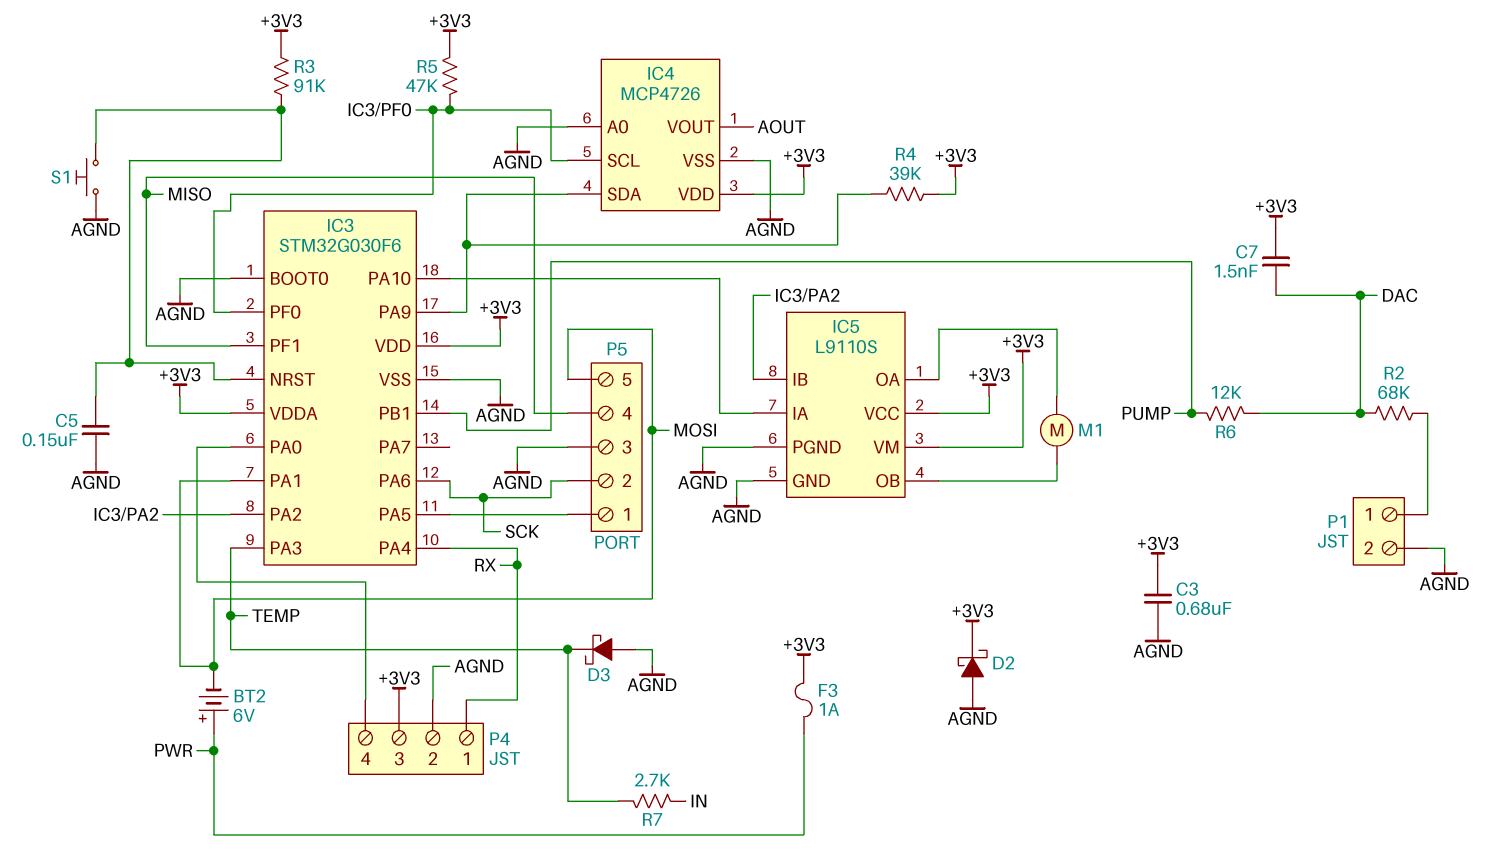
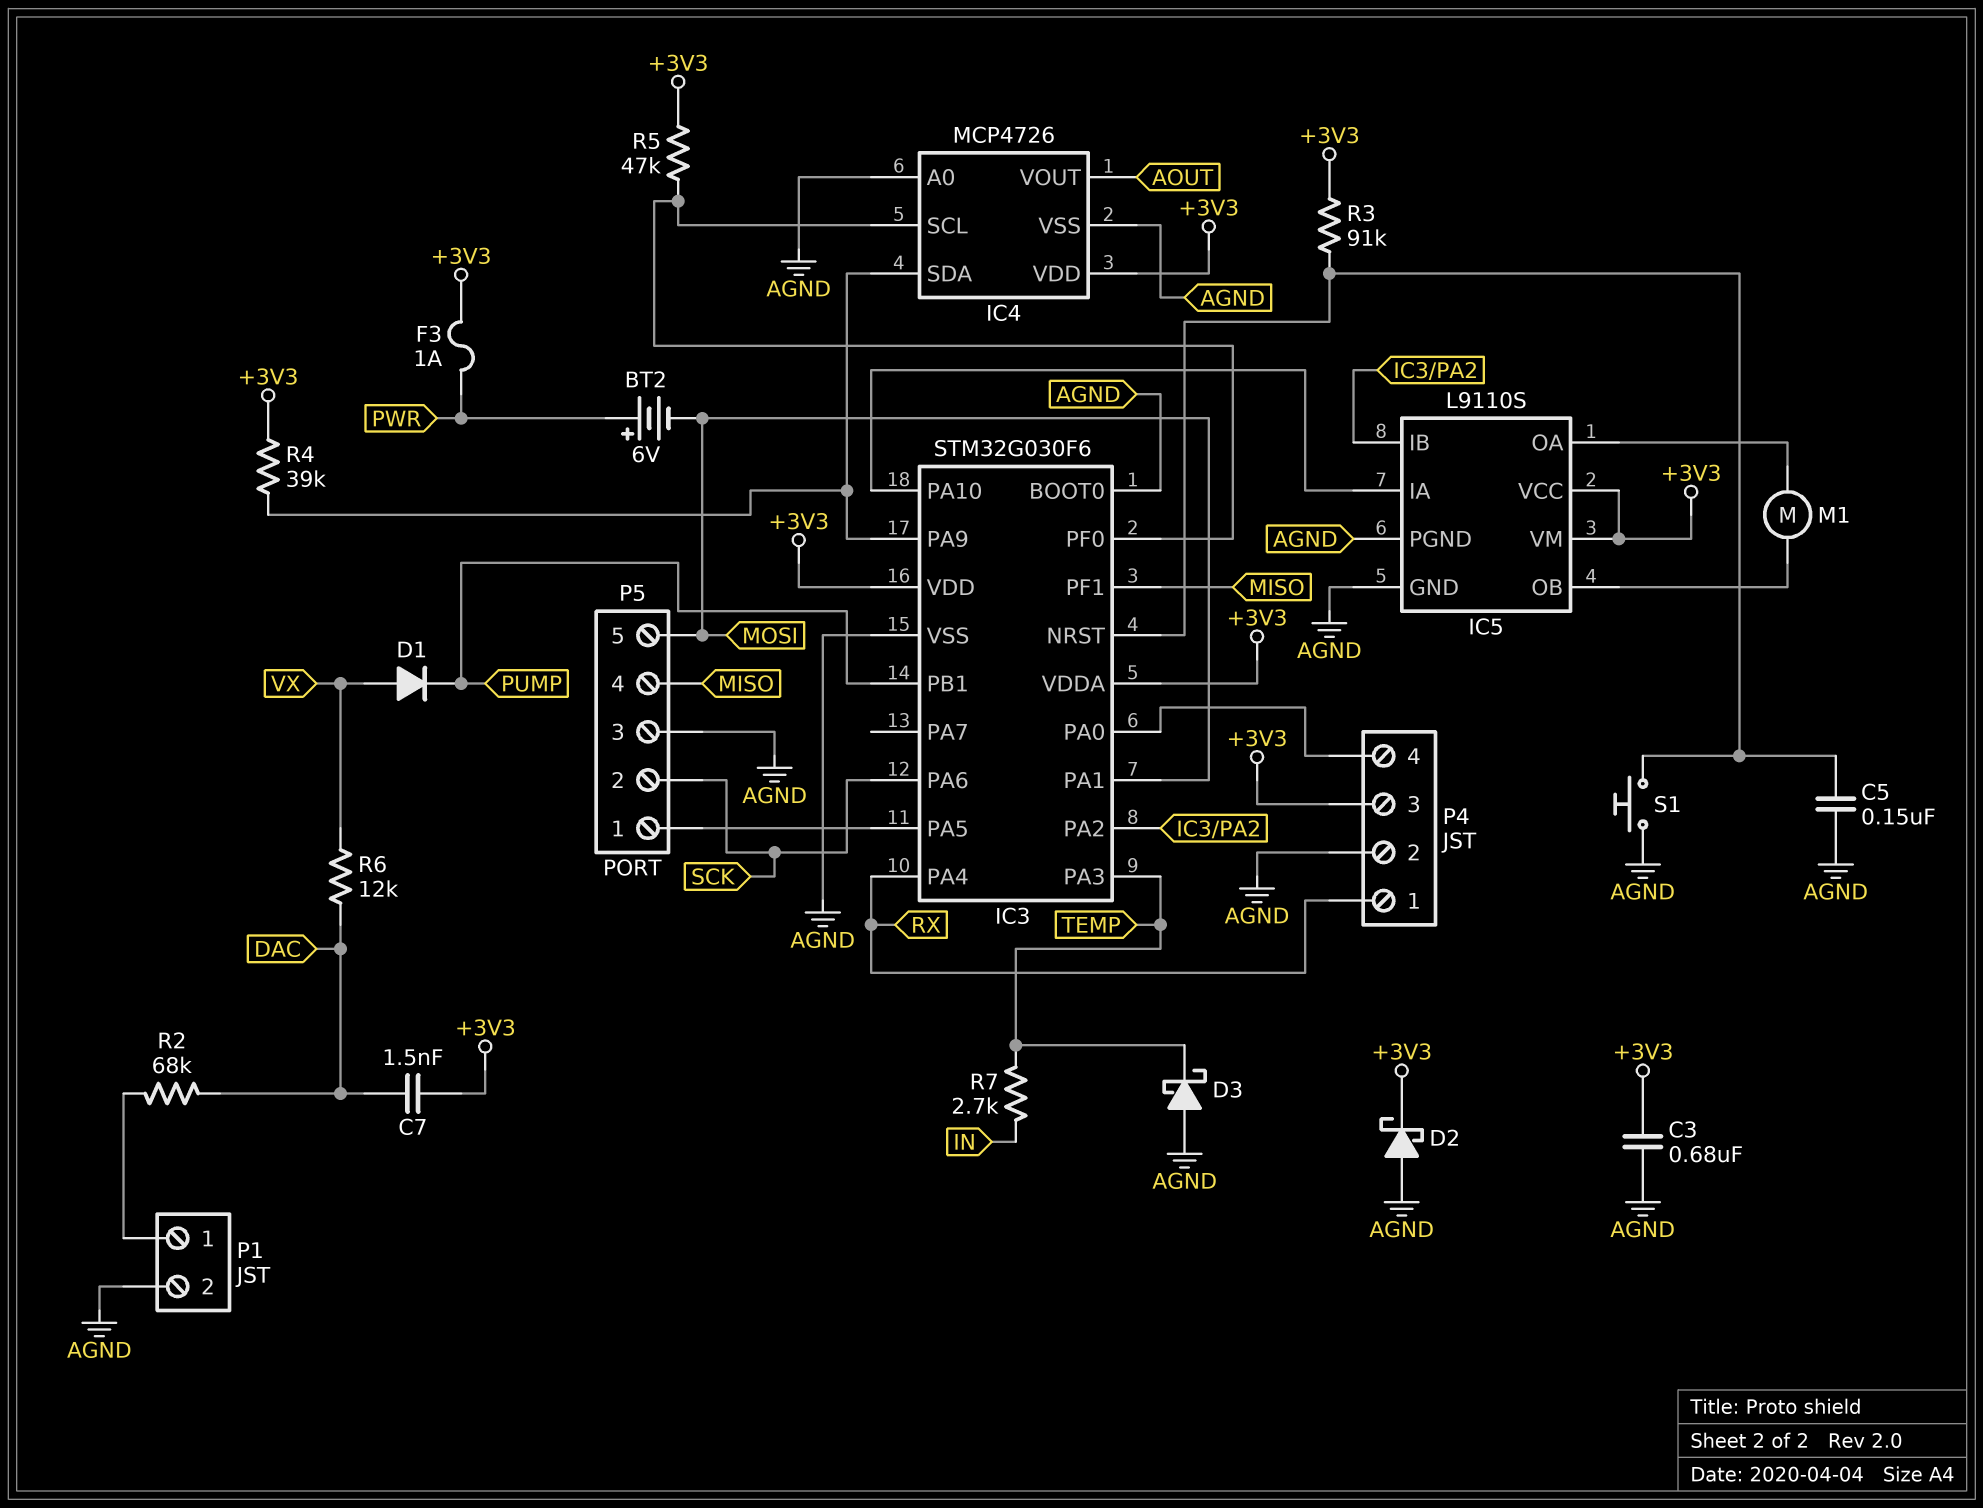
D1: none -> diode (A VX, K PUMP)
R6: 12k (DAC, PUMP) -> 12k (DAC, VX)

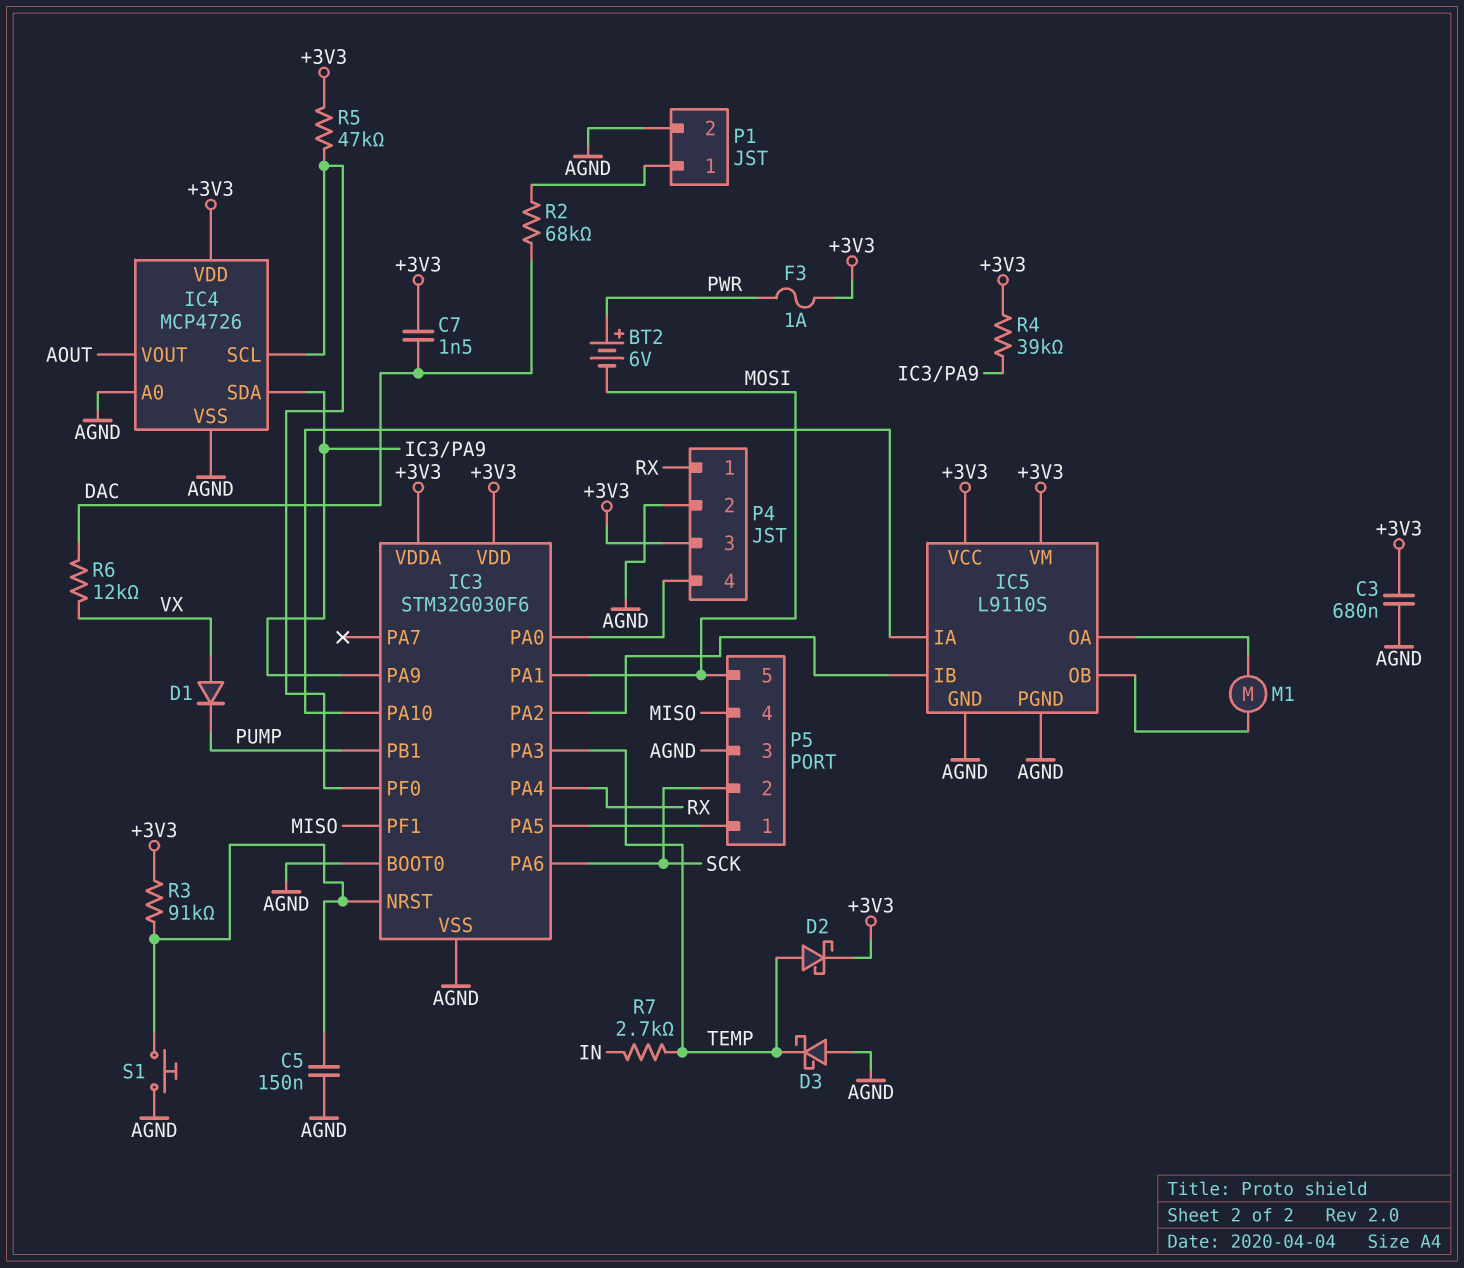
D2: schottky (A AGND, K +3V3) -> schottky (A TEMP, K +3V3)

